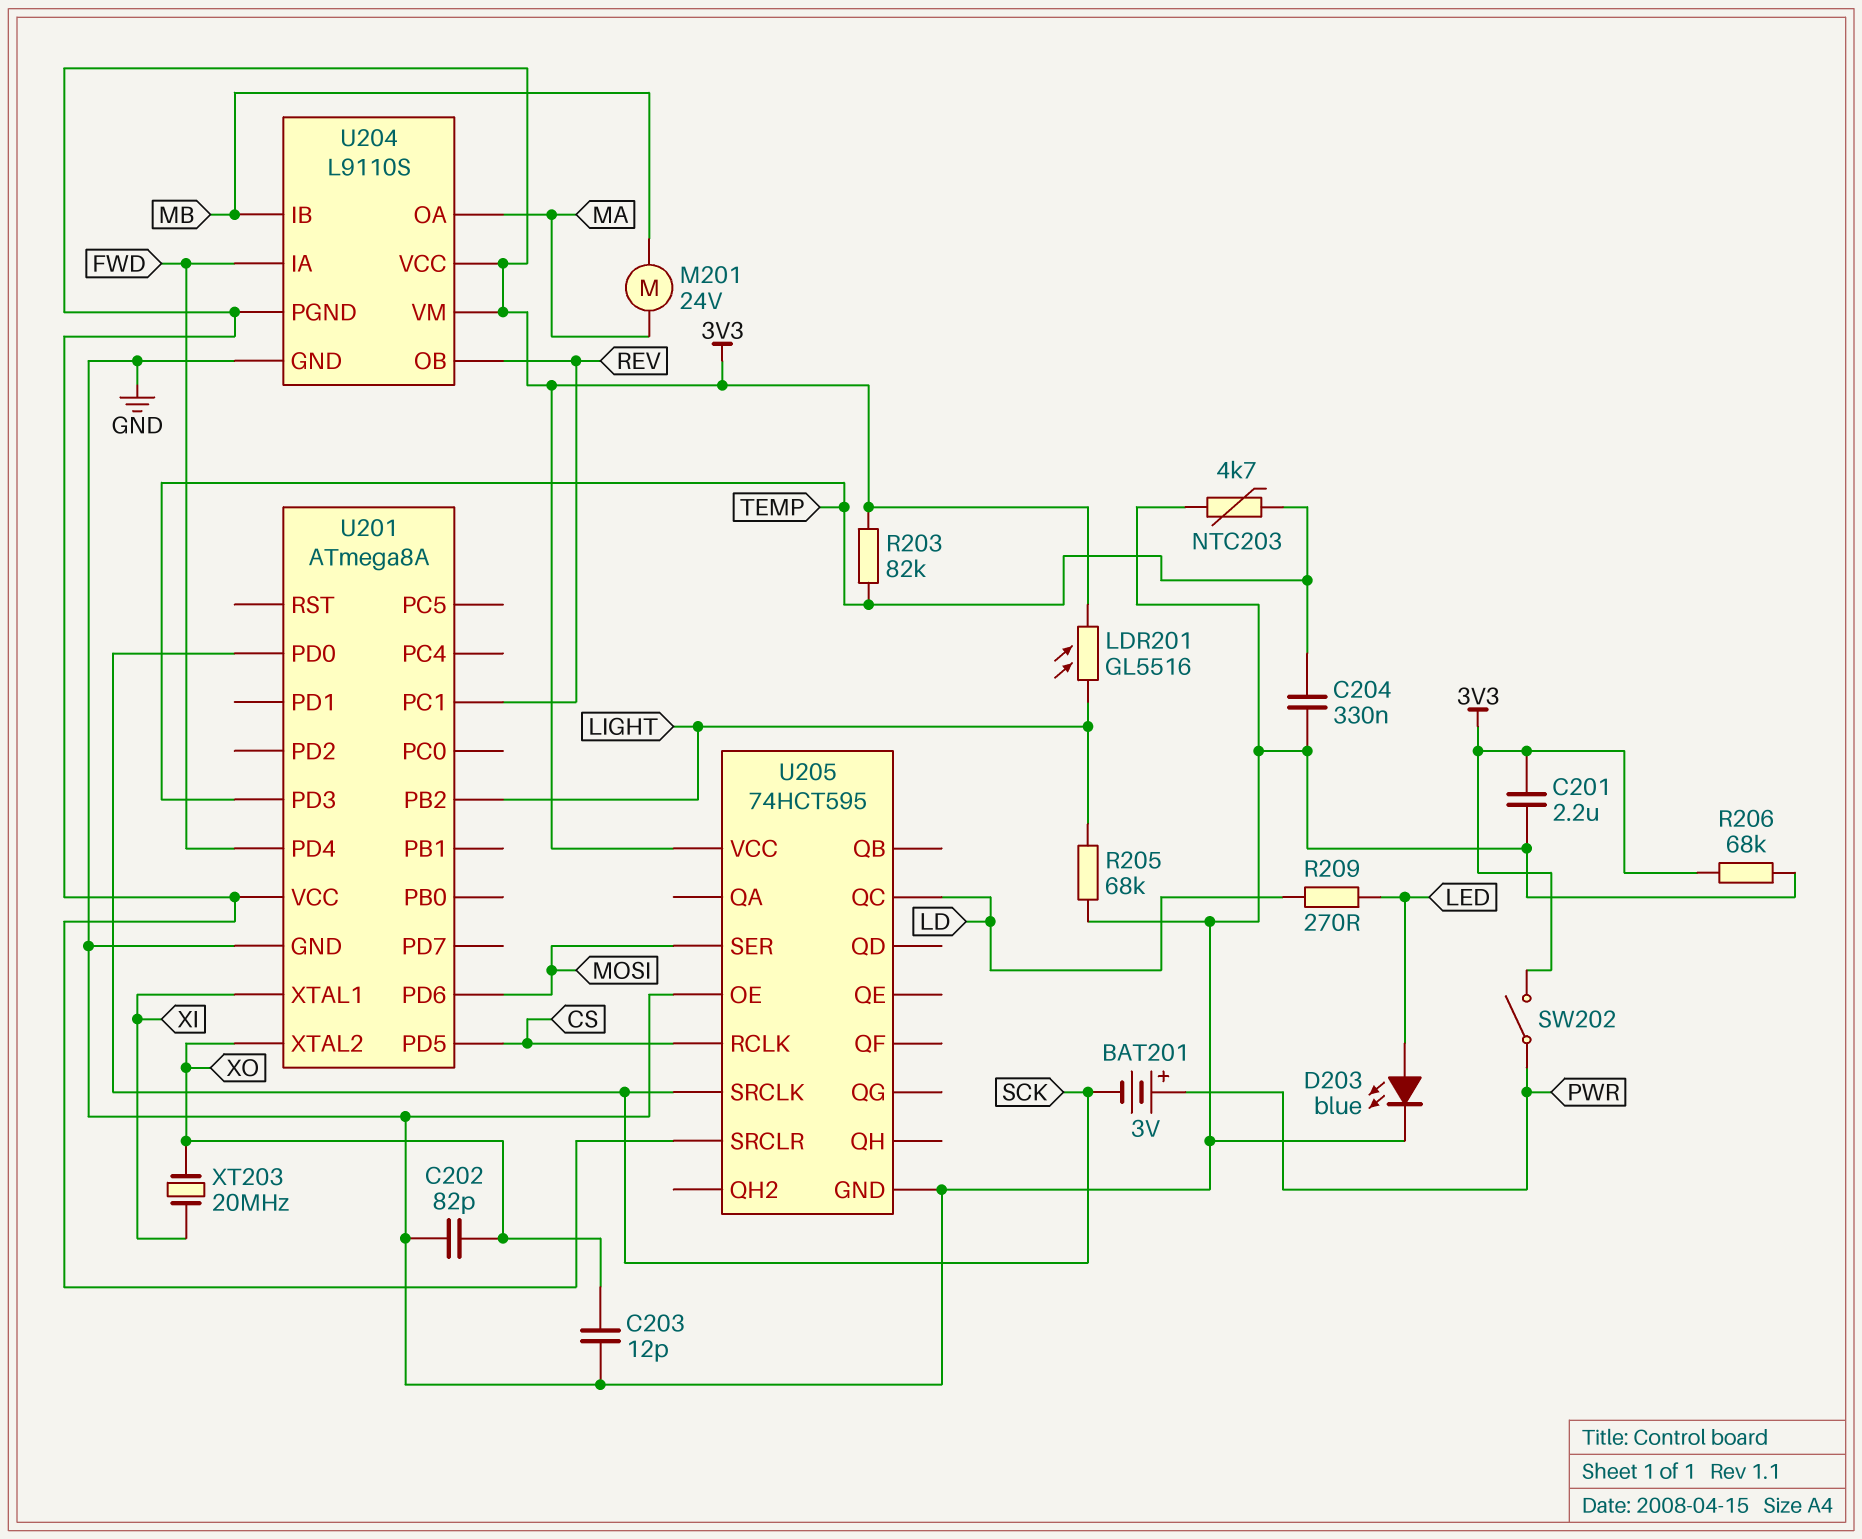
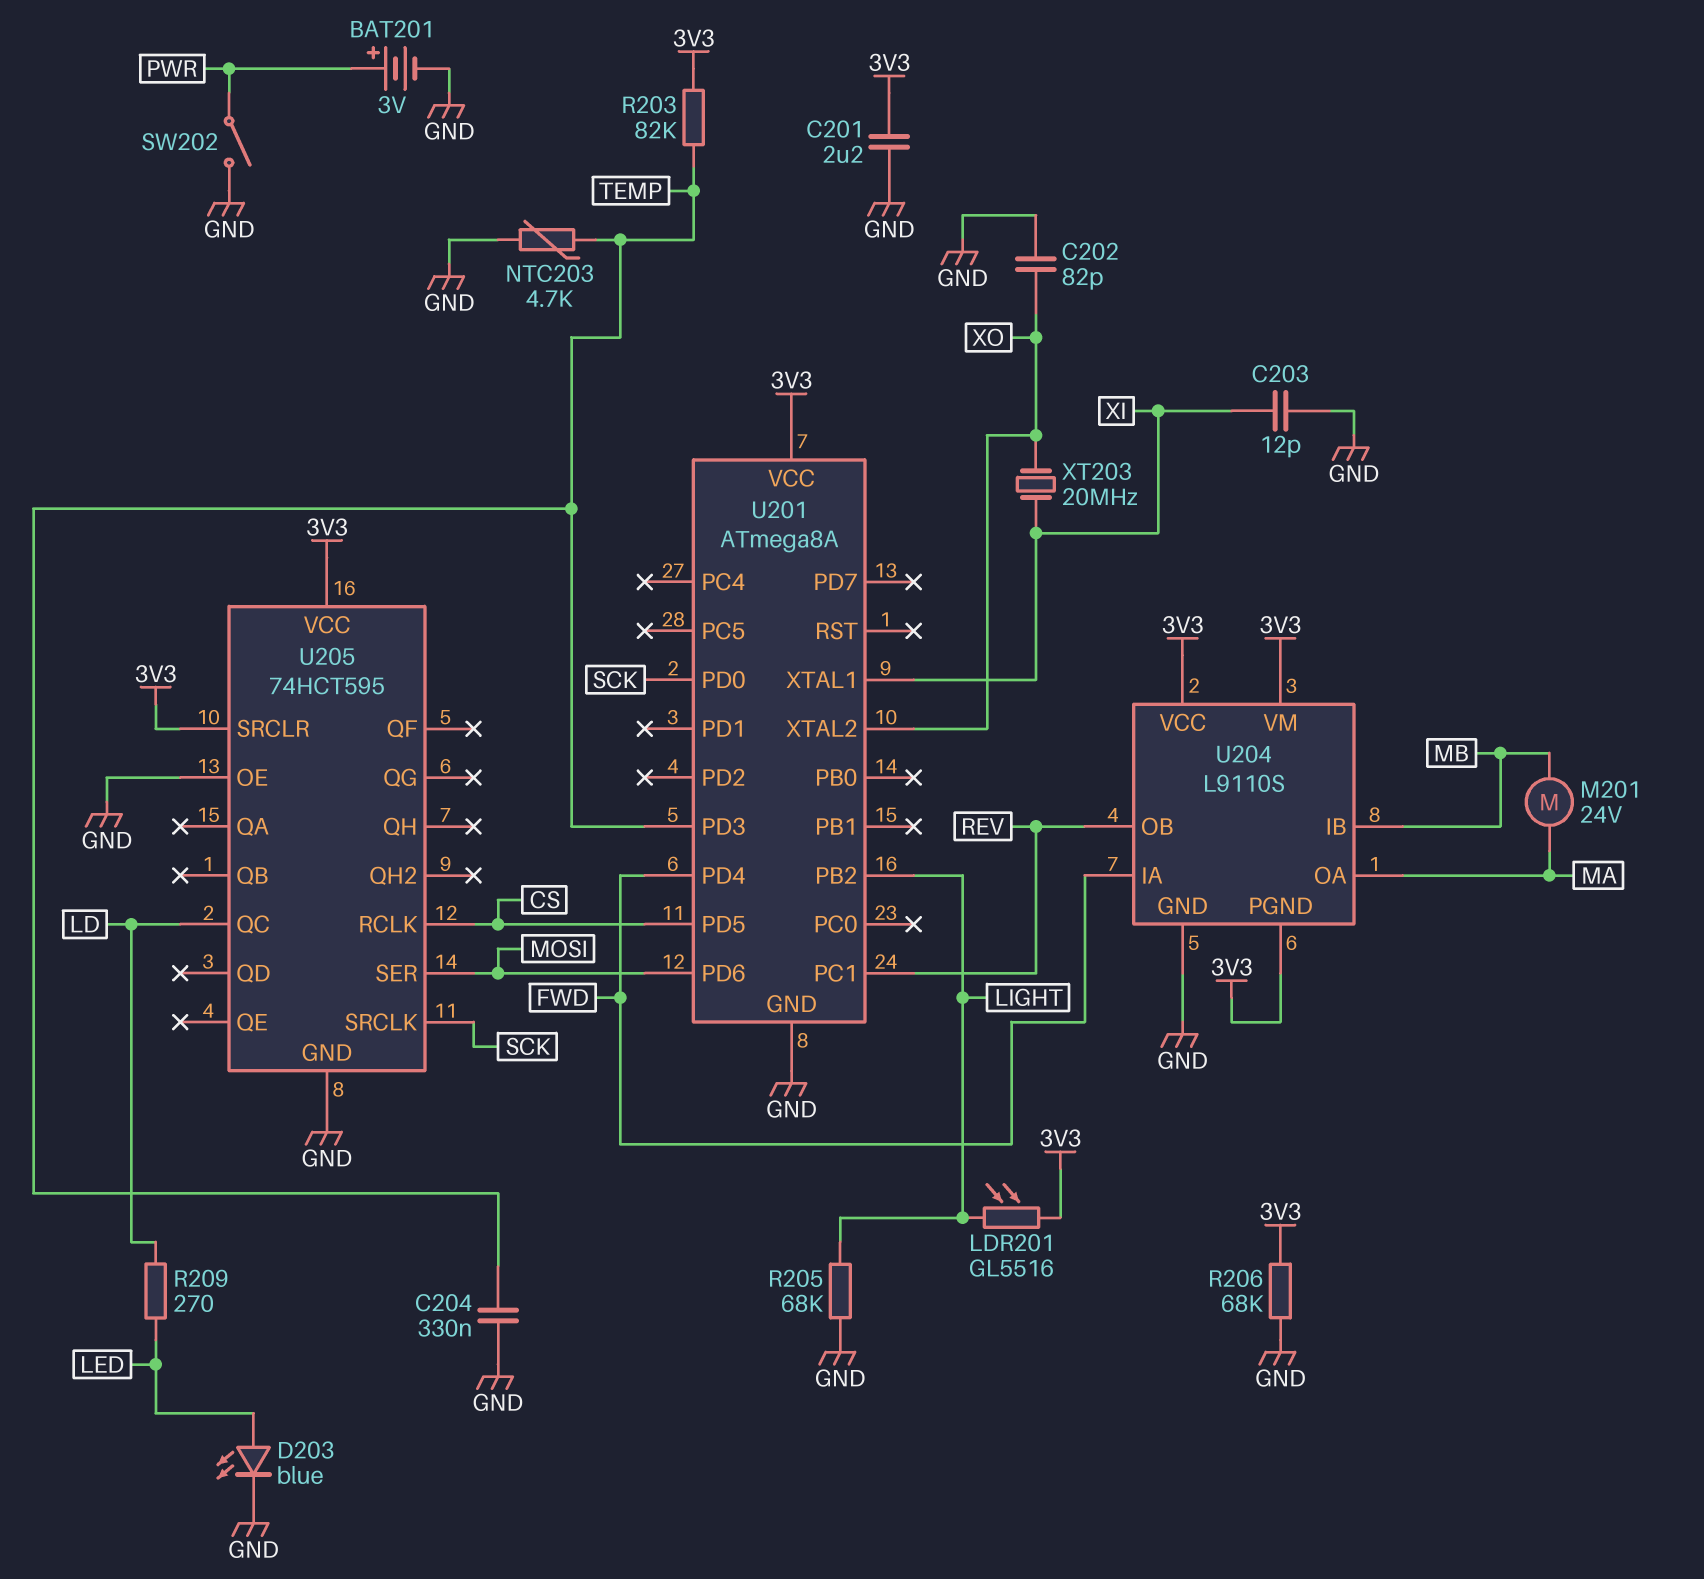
BAT201: 3V (plus PWR, minus SCK) -> 3V (plus PWR, minus GND)
C203: 12pF (GND, XO) -> 12pF (GND, XI)
SW202: switch (3V3, PWR) -> switch (GND, PWR)

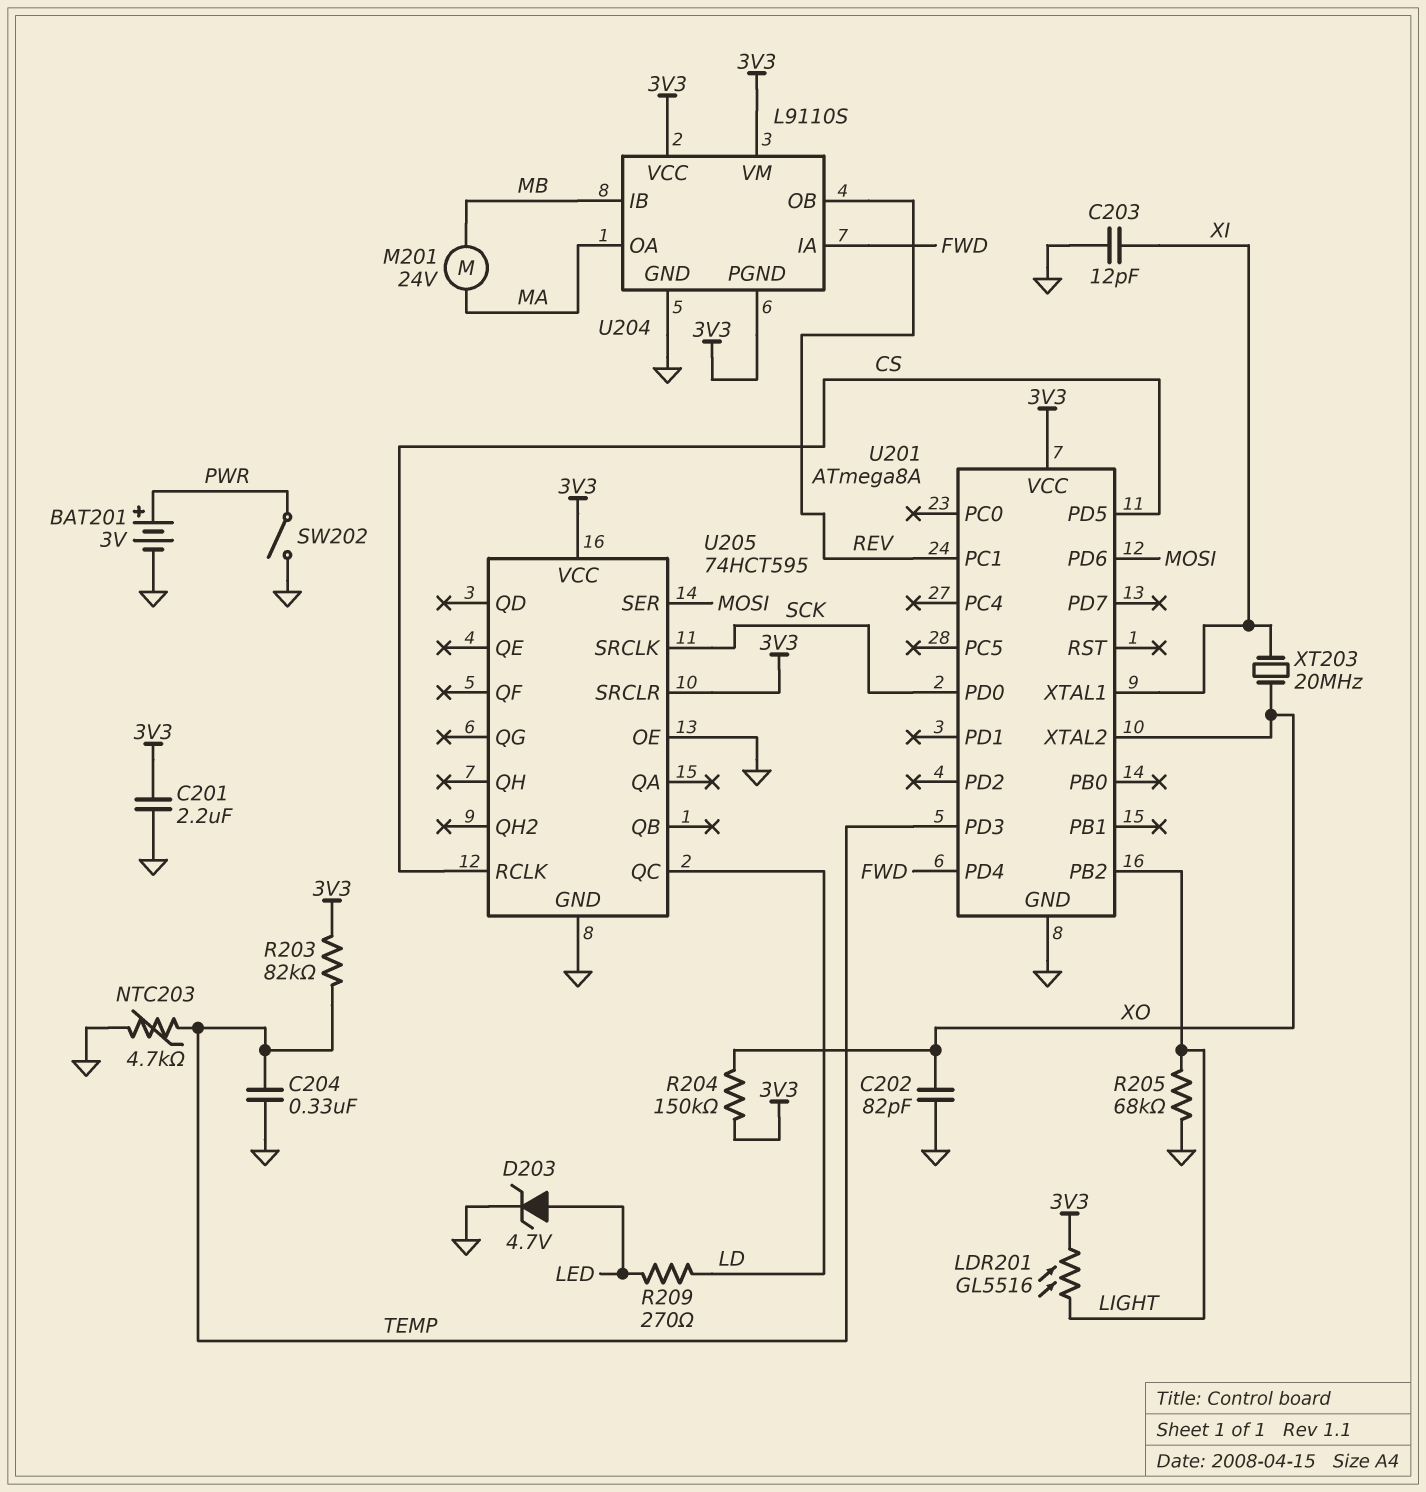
D203: LED blue (A LED, K GND) -> zener 4.7V (A LED, K GND)
R204: none -> 150k (3V3, XO)
R206: 68k (3V3, GND) -> none

